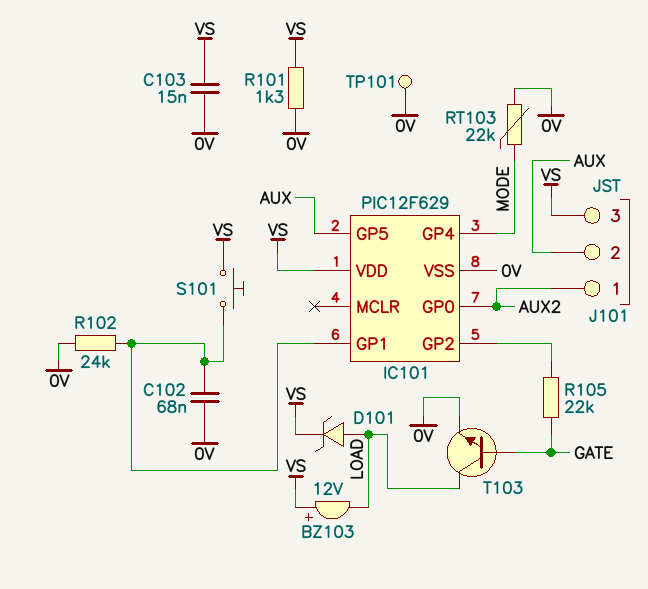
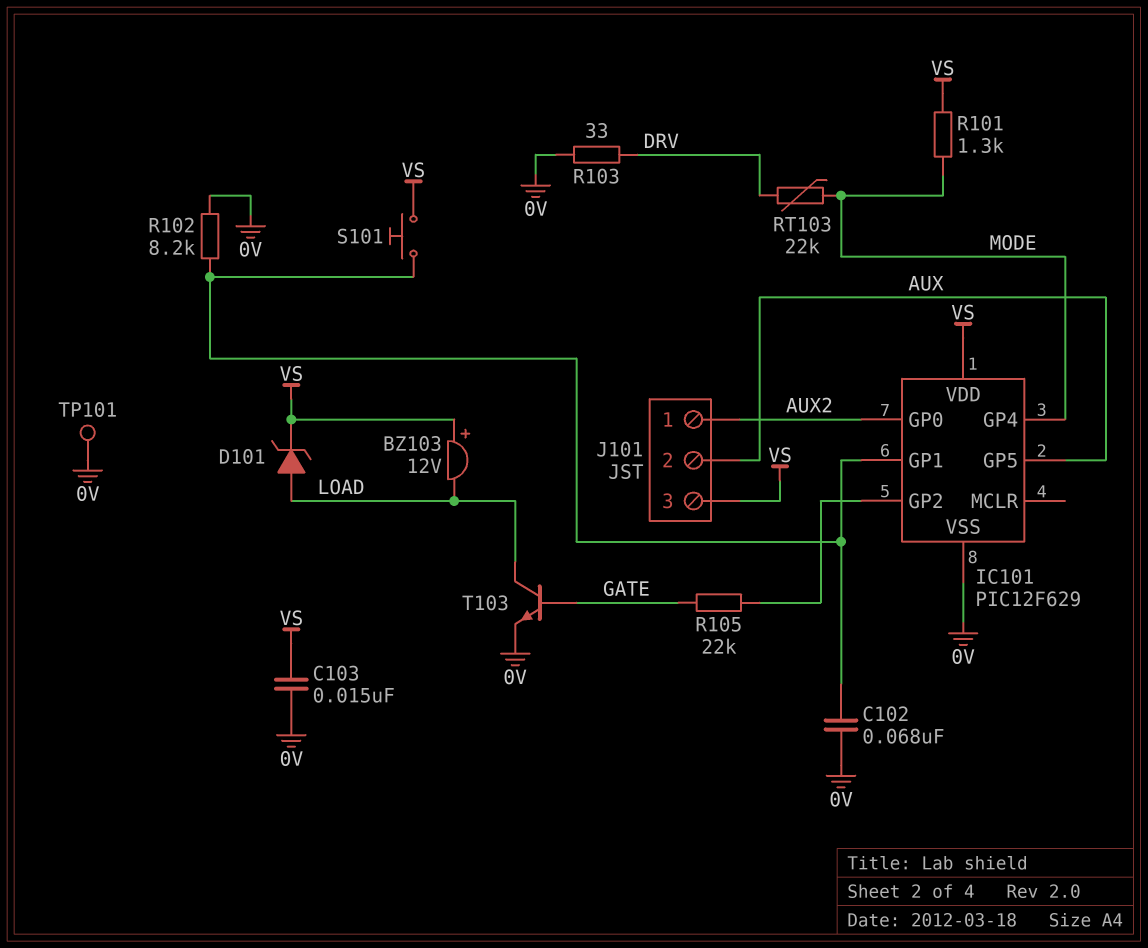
R101: 1.3k (0V, VS) -> 1.3k (MODE, VS)
R102: 24k (0V, IC101/GP1) -> 8.2k (0V, IC101/GP1)
R103: none -> 33 (0V, DRV)
RT103: 22k (0V, MODE) -> 22k (DRV, MODE)

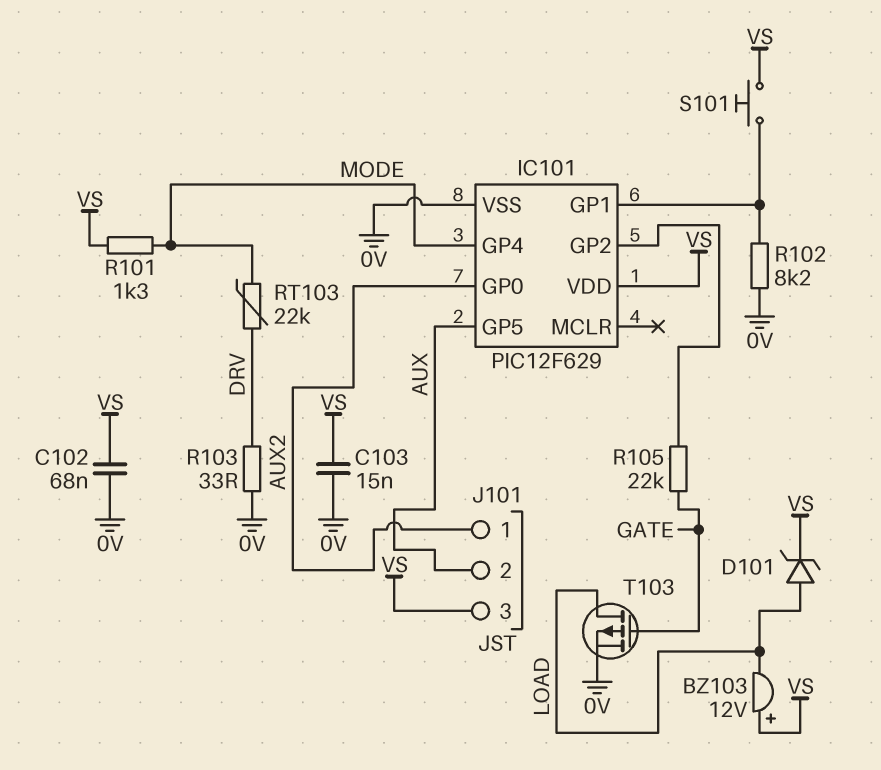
C102: 68nF (0V, IC101/GP1) -> 68nF (0V, VS)
T103: NPN (B GATE, C LOAD, E 0V) -> PMOS (G GATE, D LOAD, S 0V)
TP101: test point (0V) -> none

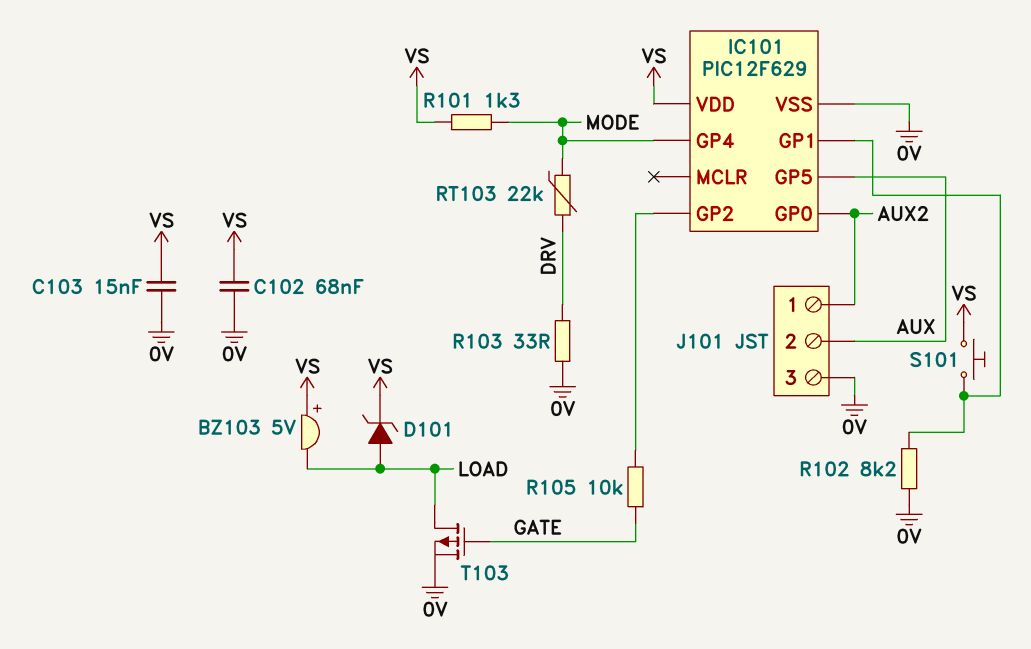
BZ103: buzzer 12V (plus VS, minus LOAD) -> buzzer 5V (plus VS, minus LOAD)
J101 pin 3: VS -> 0V
R105: 22k (GATE, IC101/GP2) -> 10k (GATE, IC101/GP2)

